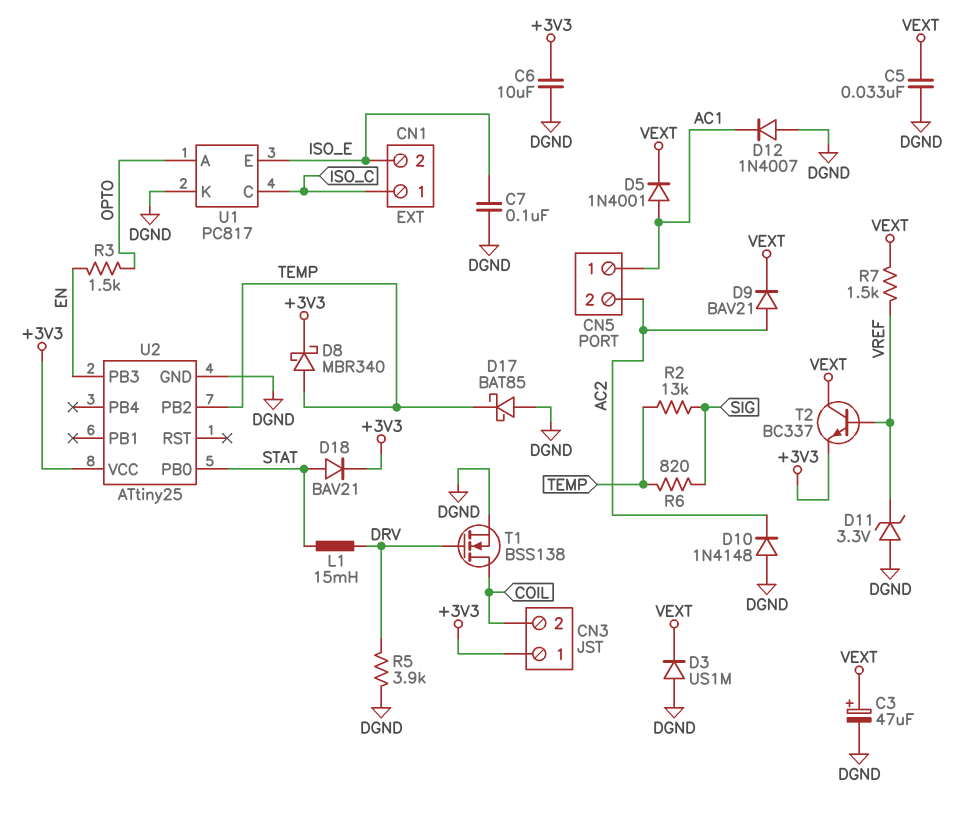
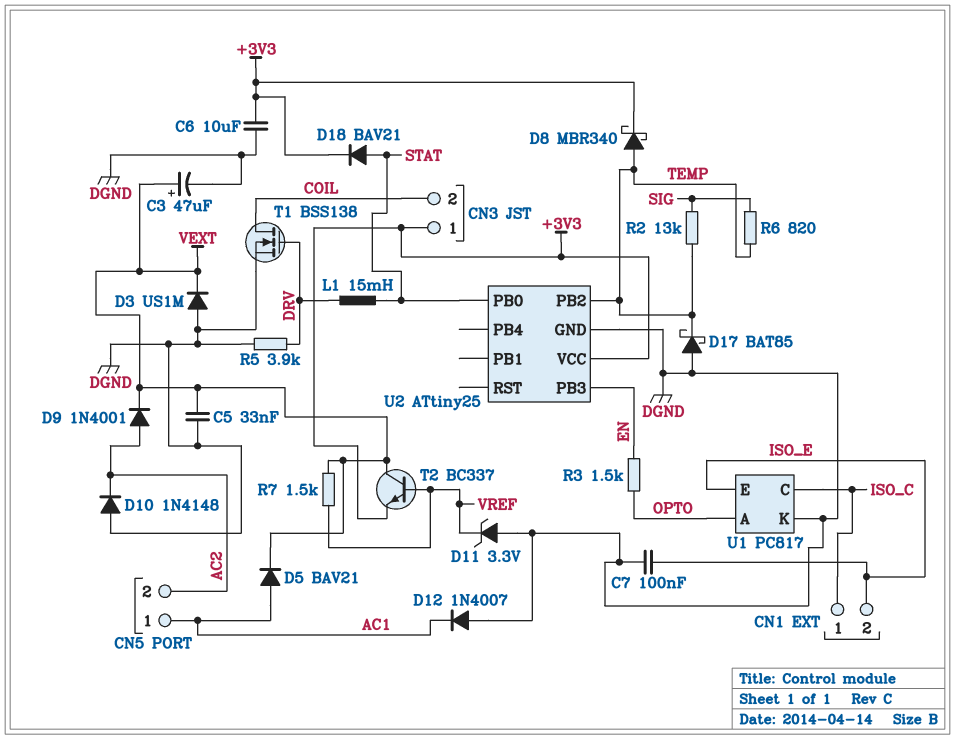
D5: diode 1N4001 (A AC1, K VEXT) -> diode BAV21 (A AC1, K VEXT)
D9: diode BAV21 (A AC2, K VEXT) -> diode 1N4001 (A AC2, K VEXT)

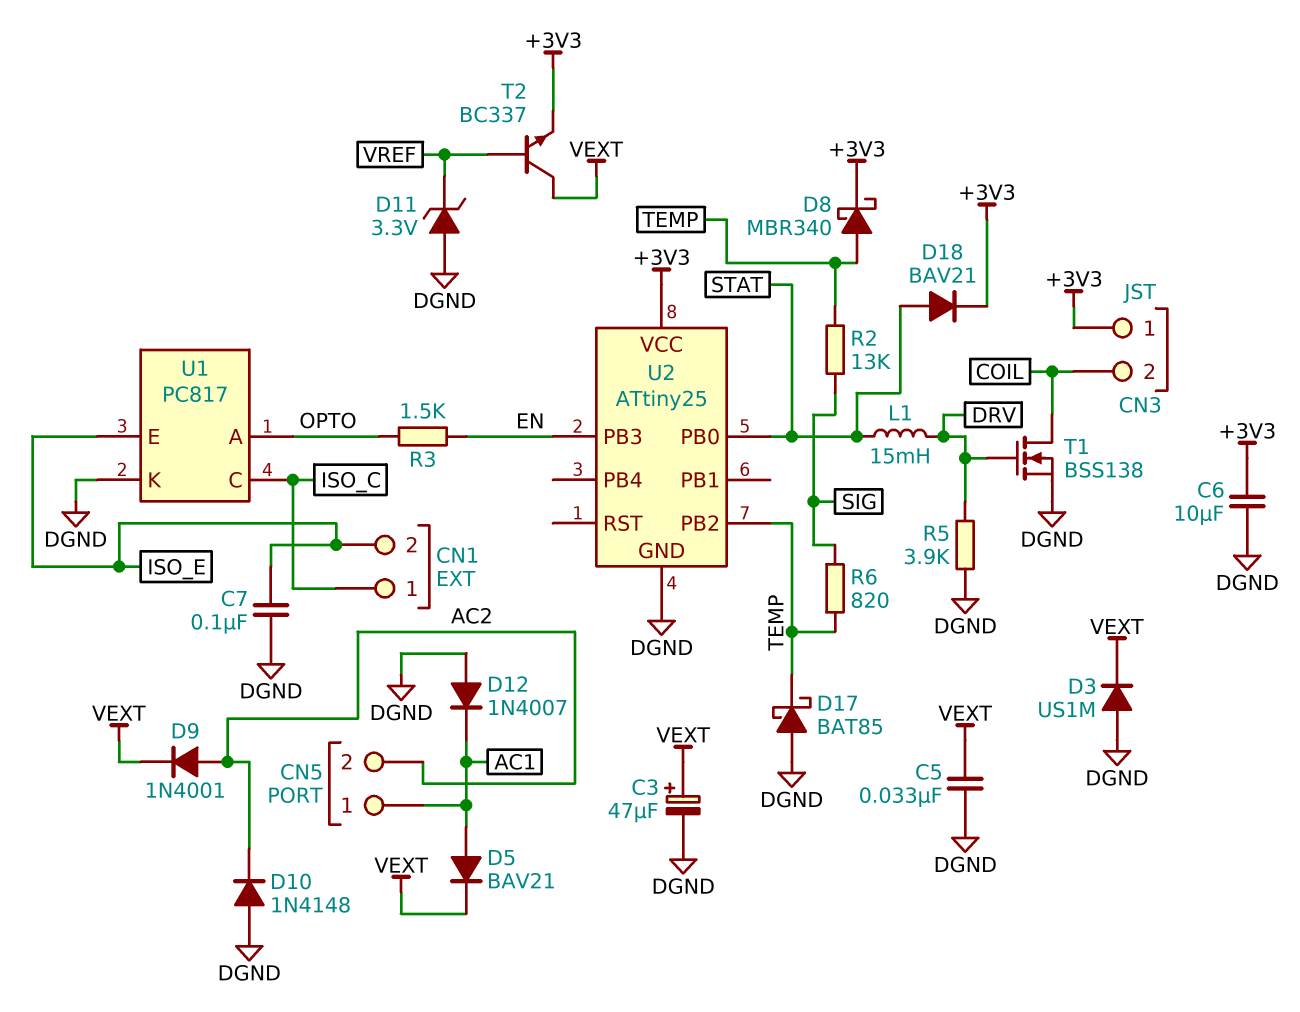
R7: 1.5k (VEXT, VREF) -> none

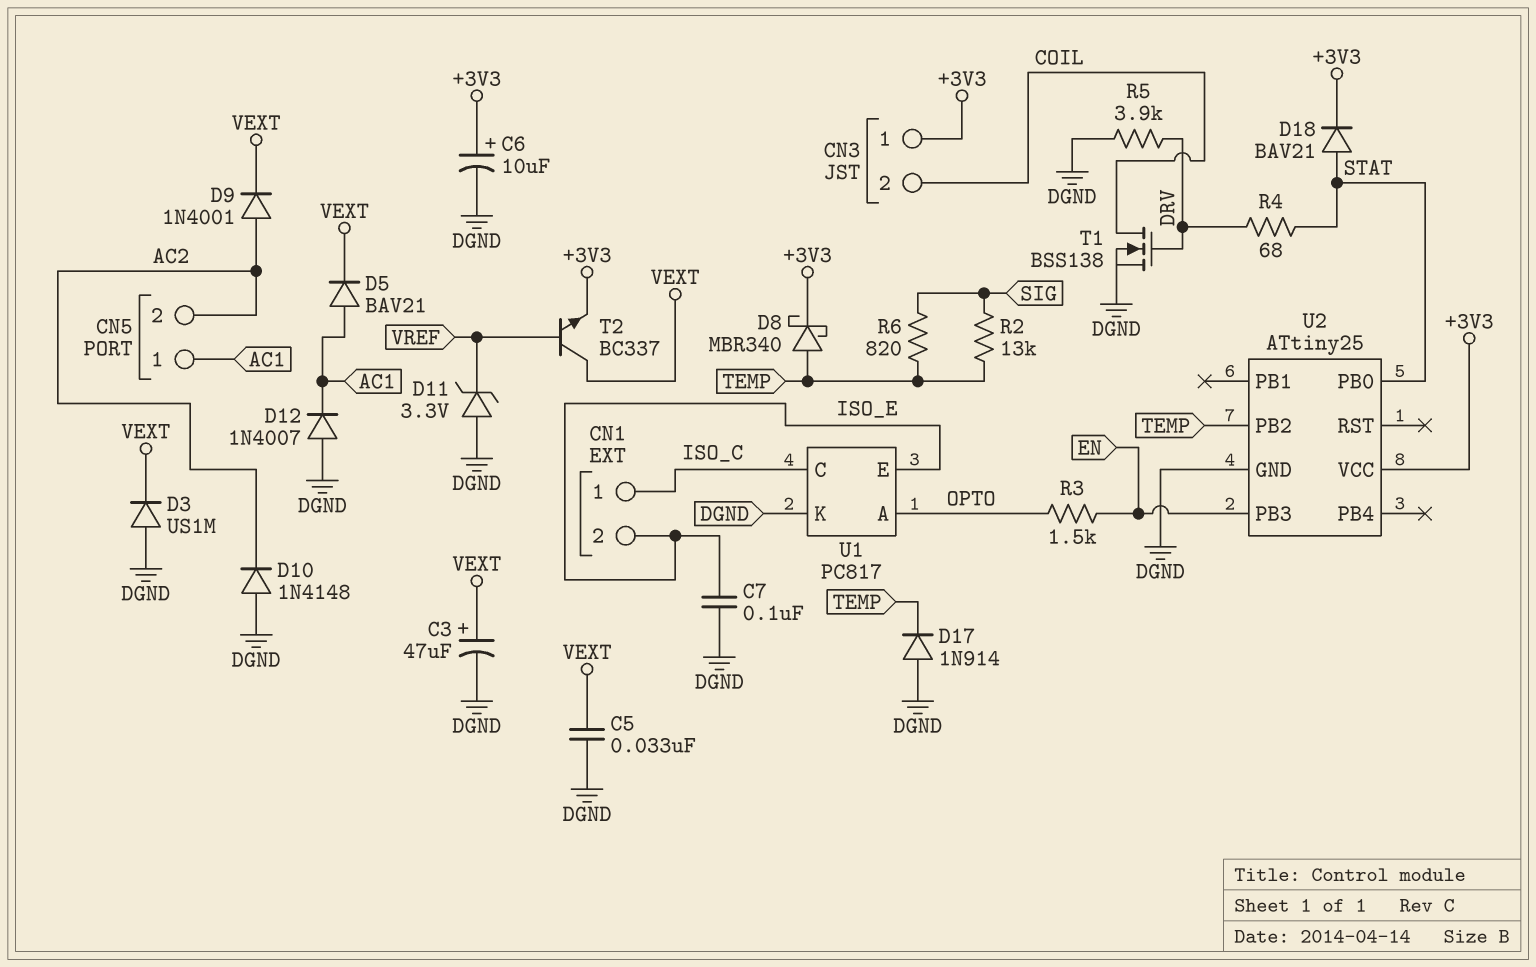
C6: 10uF (+3V3, DGND) -> 10uF (plus +3V3, minus DGND)
D17: schottky BAT85 (A DGND, K TEMP) -> diode 1N914 (A DGND, K TEMP)
L1: 15mH (DRV, STAT) -> none
R4: none -> 68 (DRV, STAT)

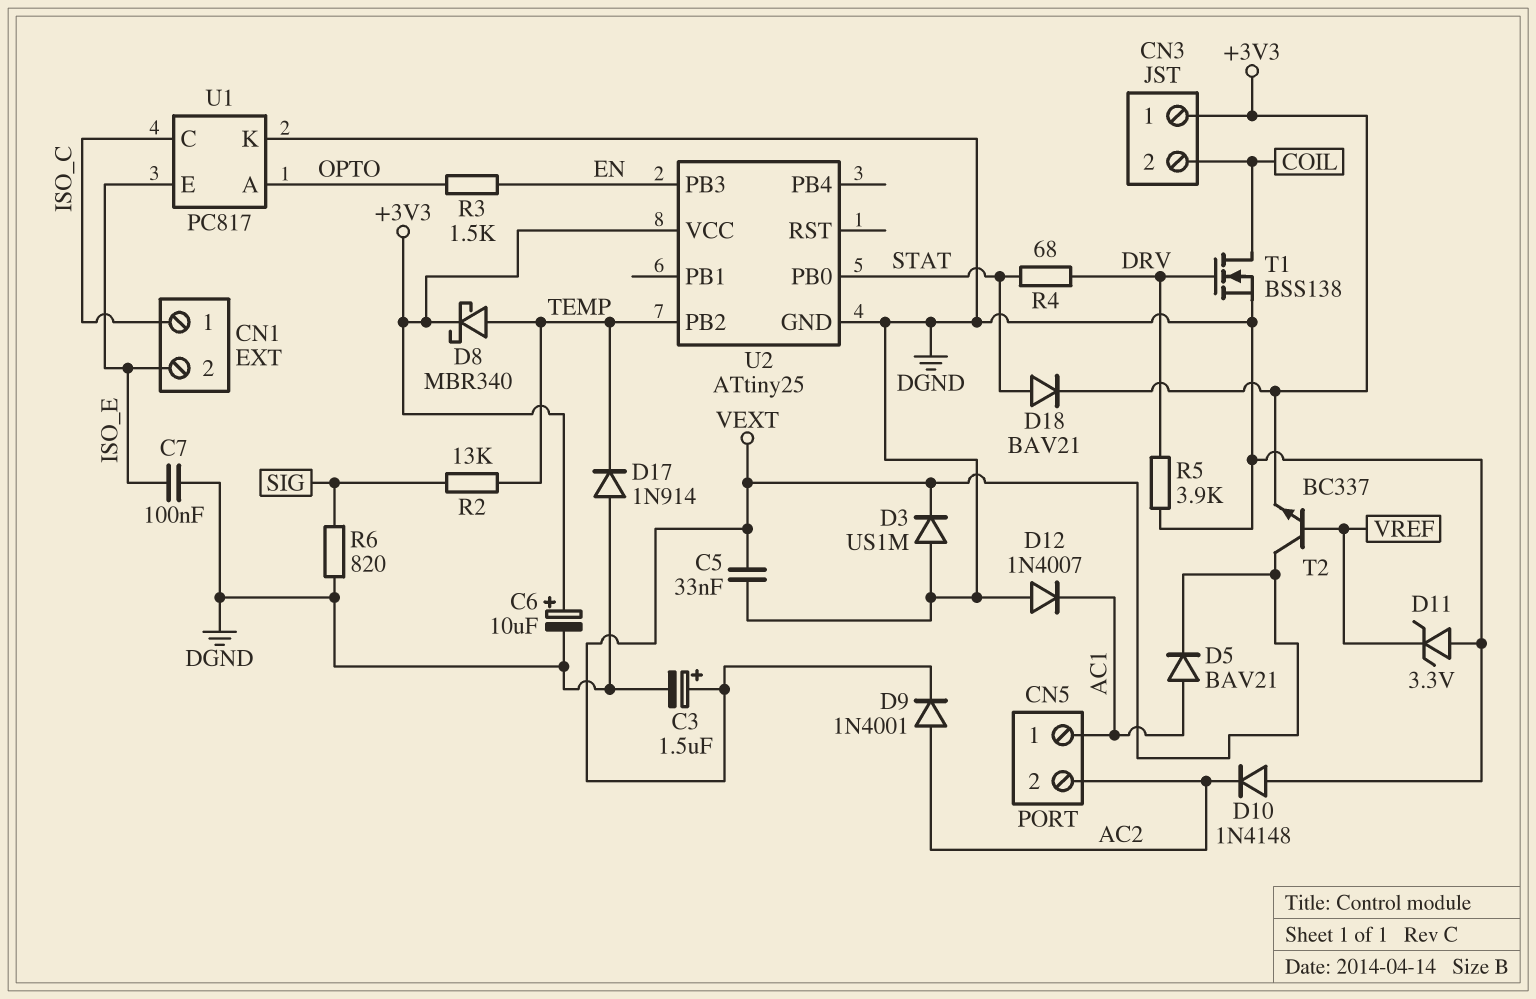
C3: 47uF (plus VEXT, minus DGND) -> 1.5uF (plus VEXT, minus DGND)
R6: 820 (SIG, TEMP) -> 820 (DGND, SIG)

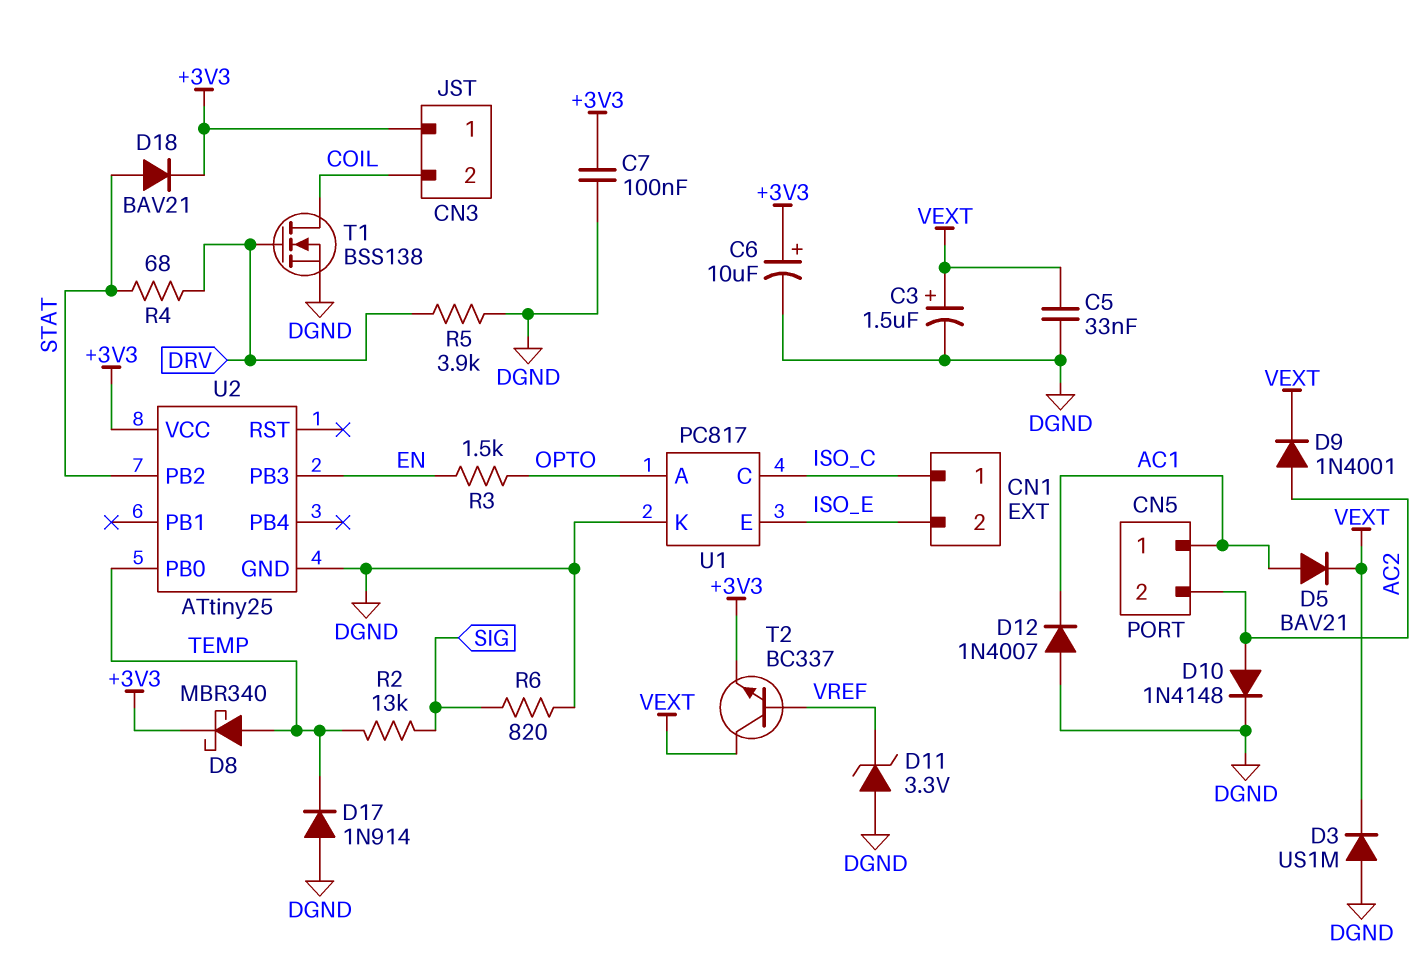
C7: 100nF (DGND, ISO_E) -> 100nF (+3V3, DGND)
D10: diode 1N4148 (A DGND, K AC2) -> diode 1N4148 (A AC2, K DGND)
U2 pin PB0: STAT -> TEMP
U2 pin PB2: TEMP -> STAT

